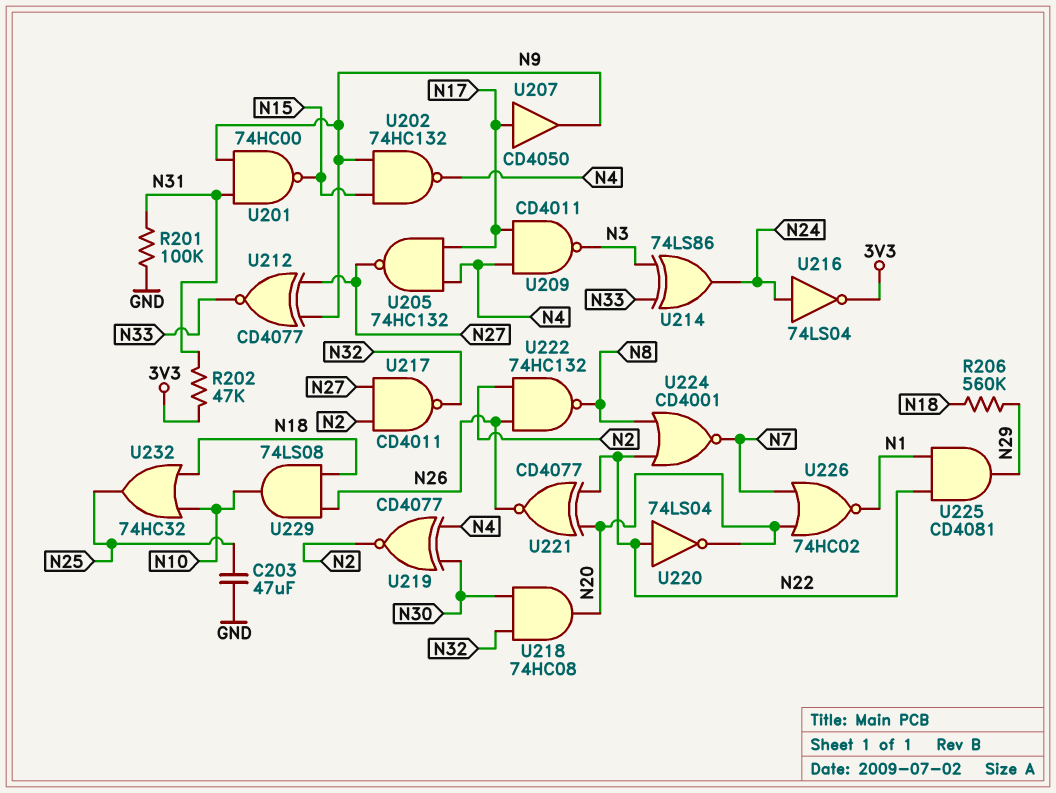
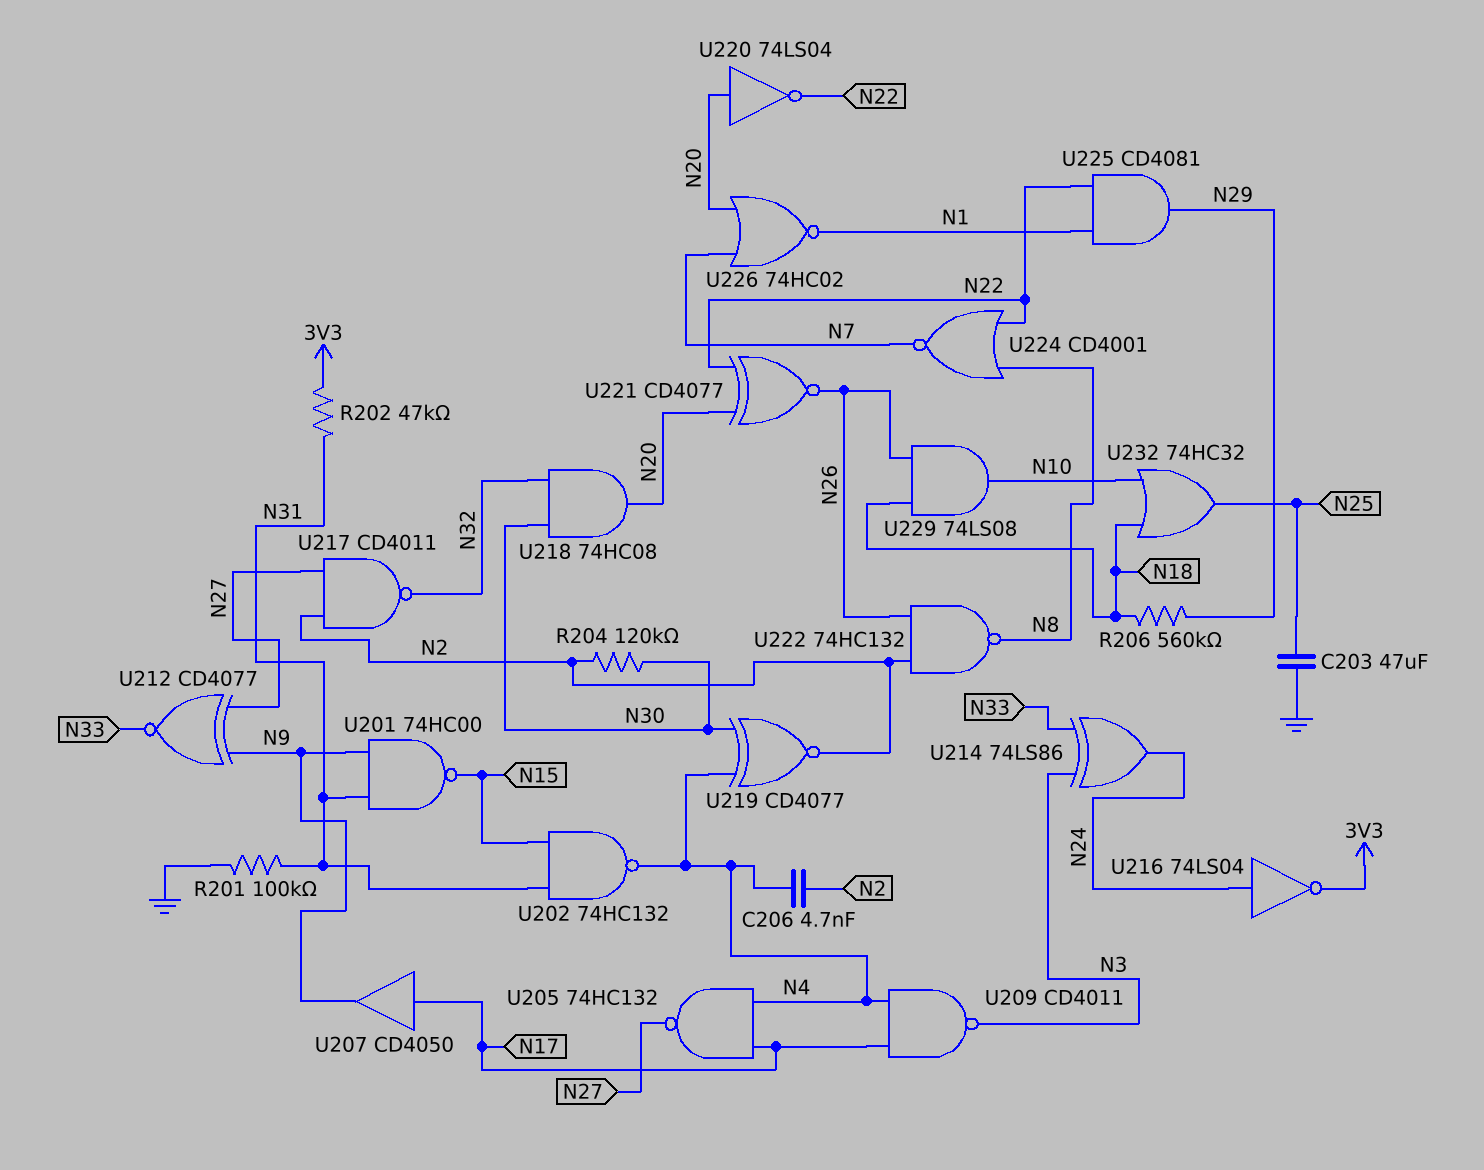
C206: none -> 4.7nF (N2, N4)
R204: none -> 120k (N2, N30)
U202: NAND 74HC132 (in N9, in N15, out N4) -> NAND 74HC132 (in N15, in N31, out N4)
U220: NOT 74LS04 (in N22, out N20) -> NOT 74LS04 (in N20, out N22)

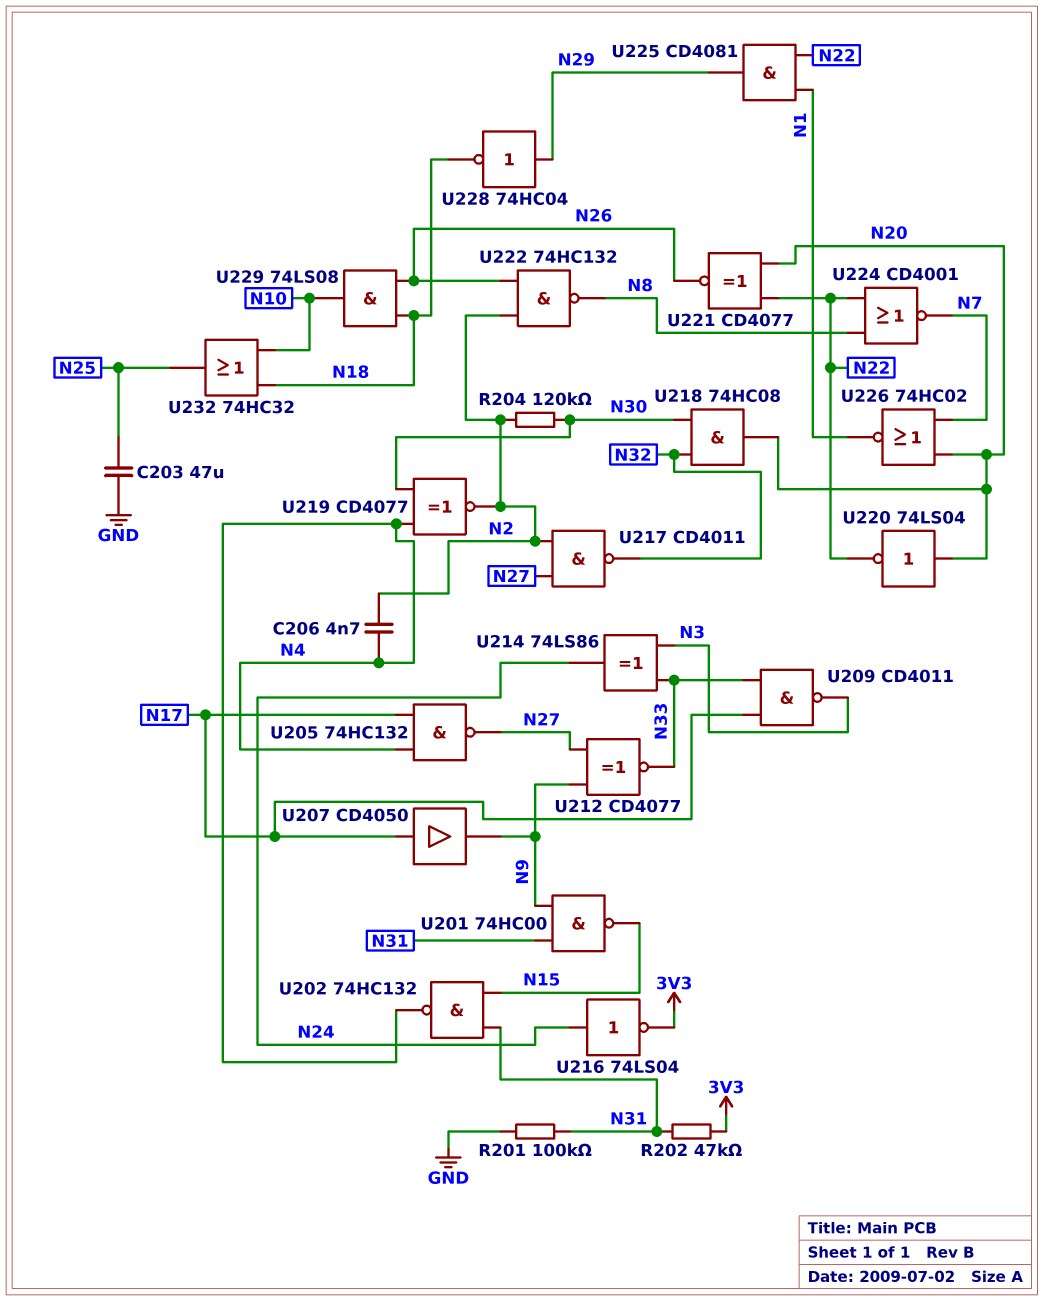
R206: 560k (N18, N29) -> none
U209: NAND CD4011 (in N4, in N17, out N3) -> NAND CD4011 (in N17, in N33, out N3)
U228: none -> NOT 74HC04 (in N29, out N18)

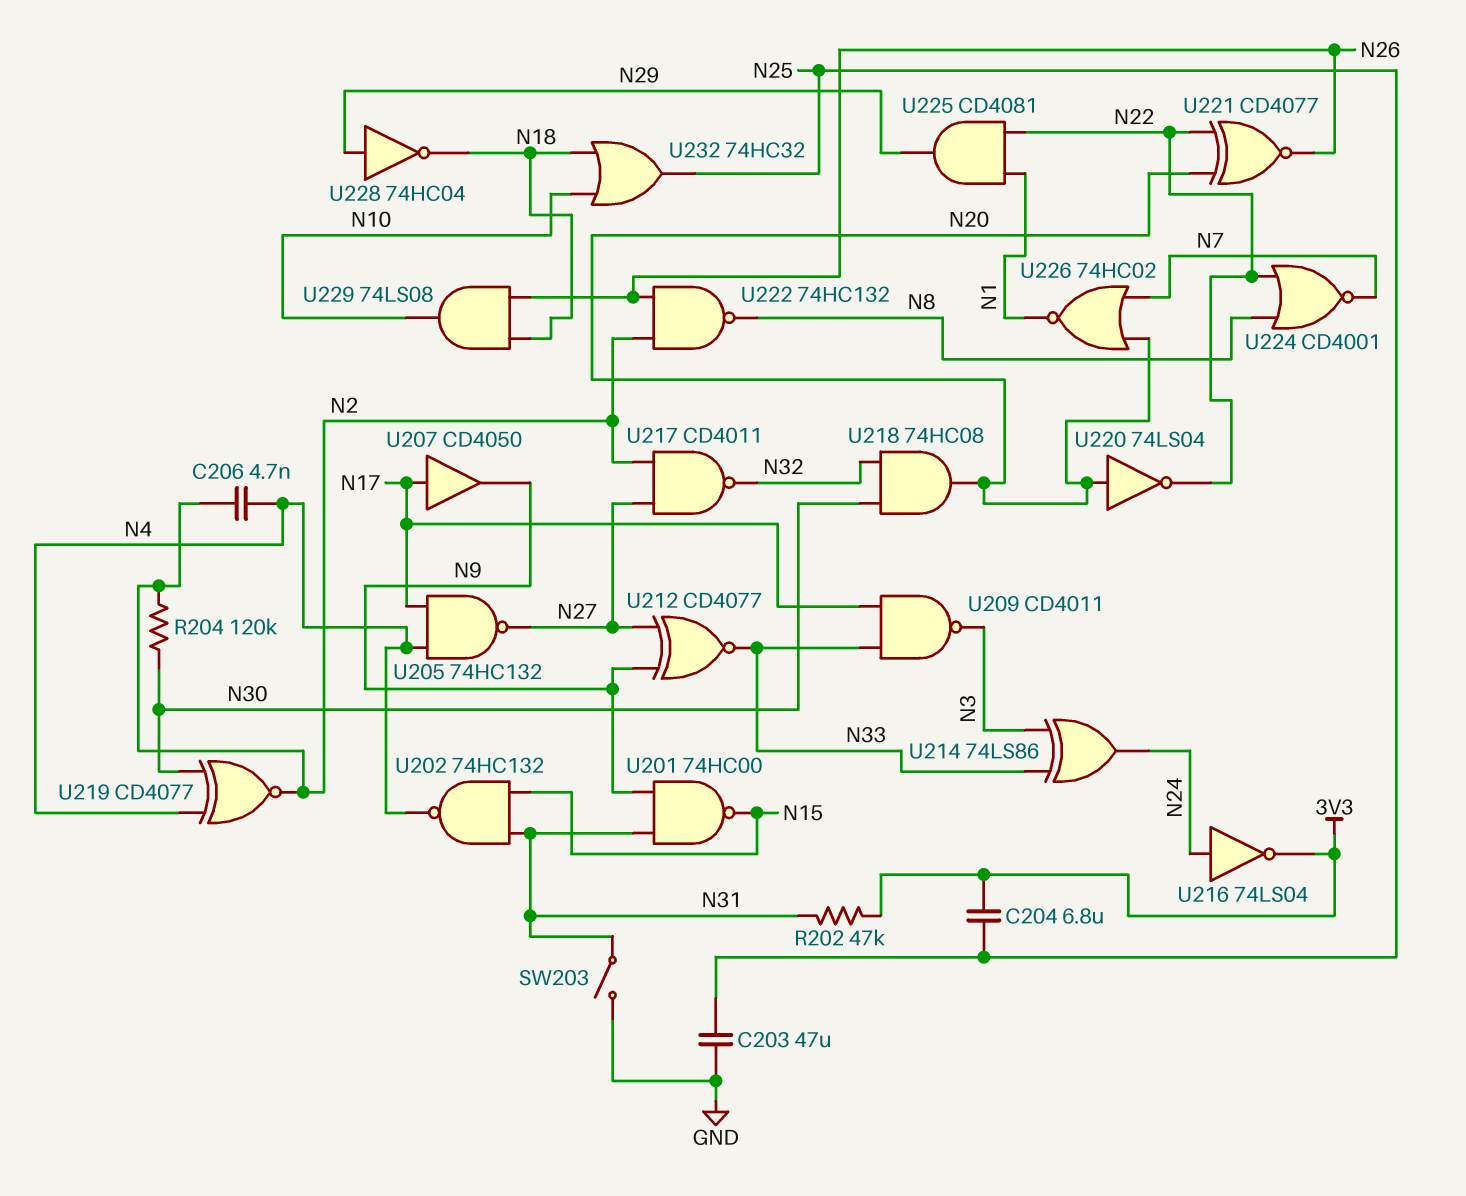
C204: none -> 6.8uF (3V3, N25)
R201: 100k (GND, N31) -> none
SW203: none -> switch (GND, N31)

